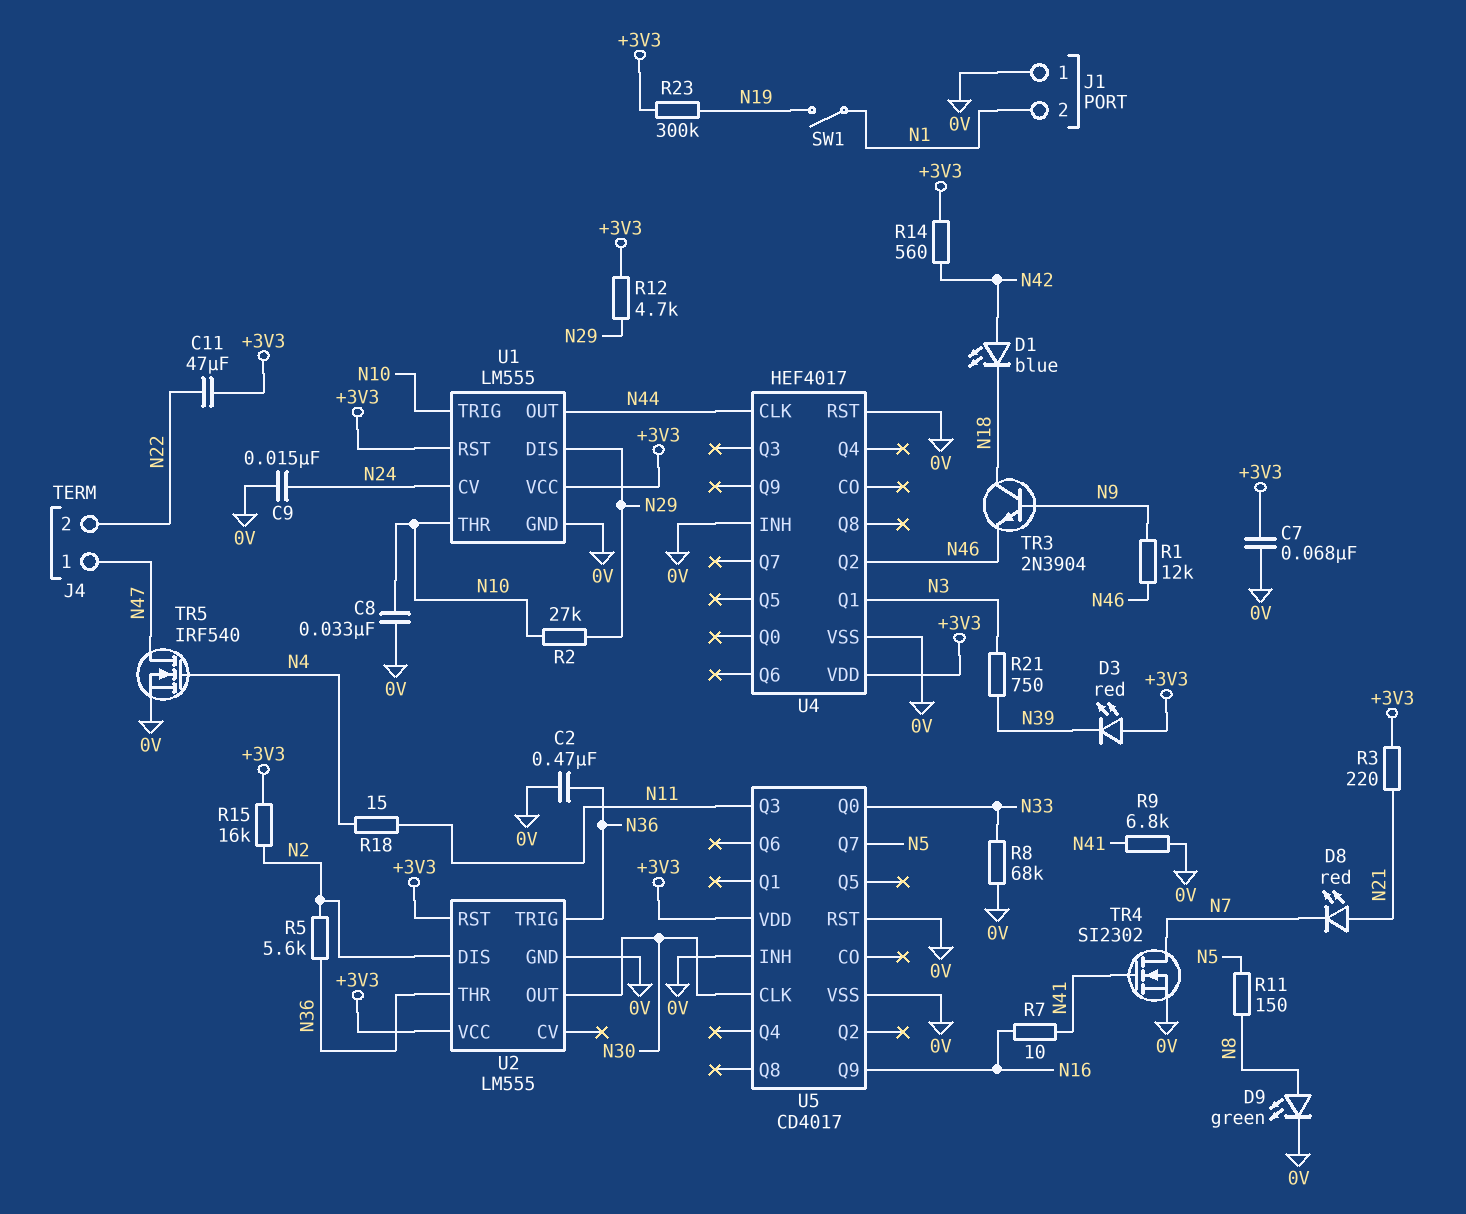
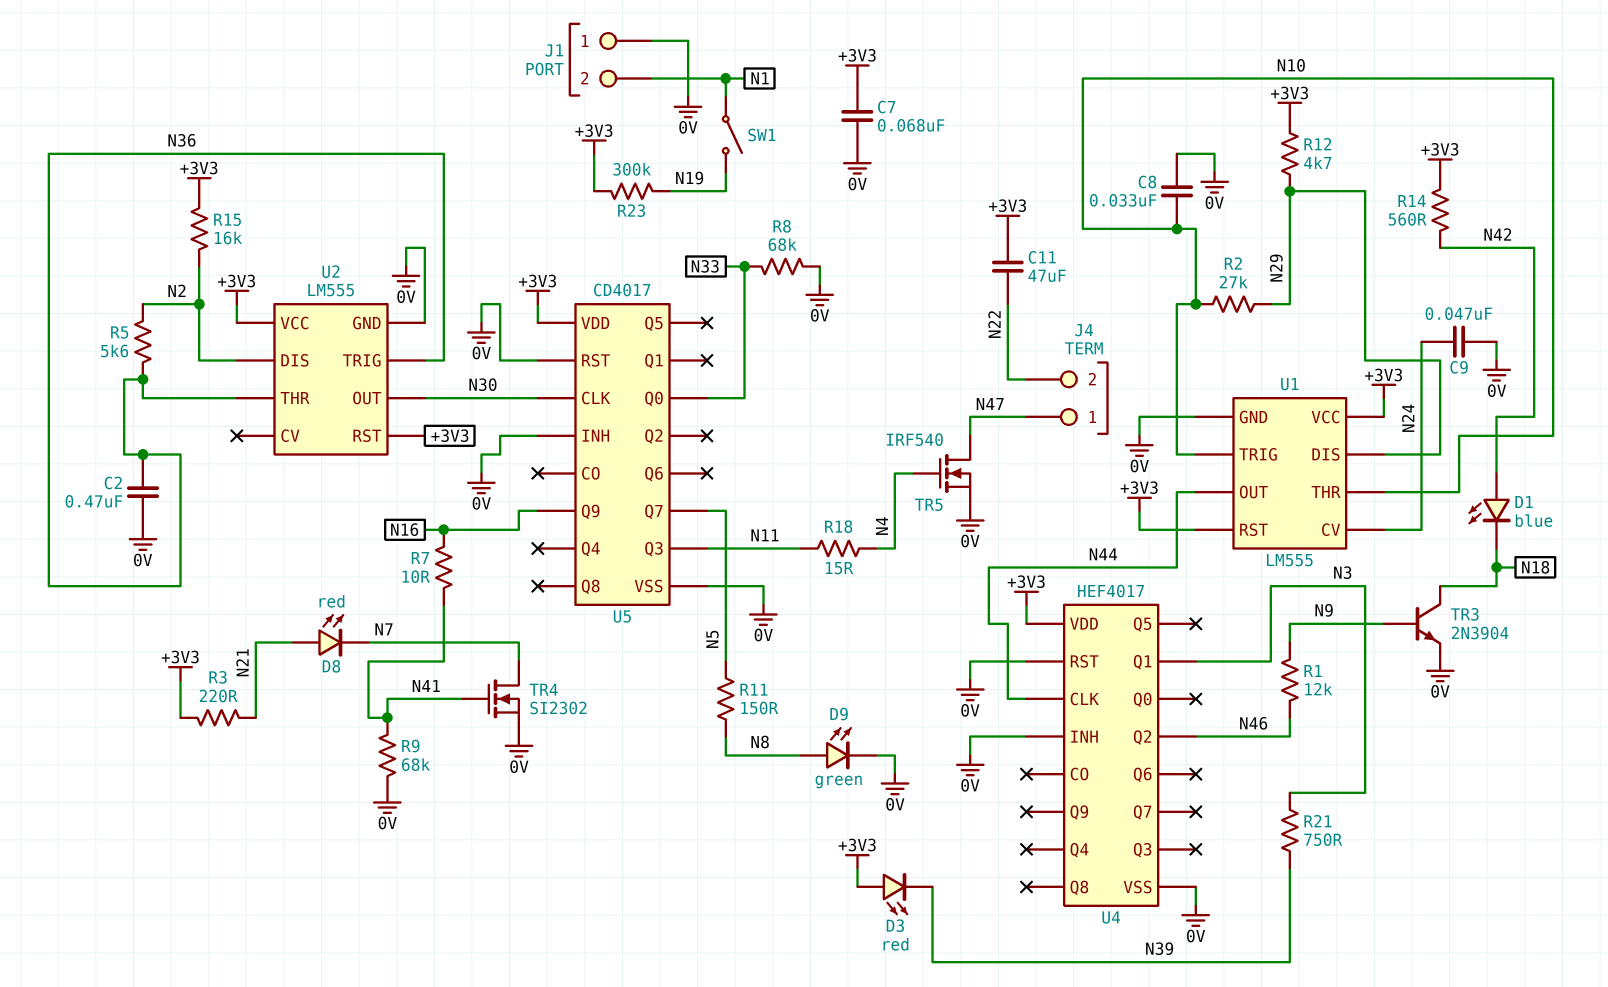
C9: 15nF (0V, N24) -> 47nF (0V, N24)
R9: 6.8k (0V, N41) -> 68k (0V, N41)
TR3: NPN 2N3904 (B N9, C N18, E N46) -> NPN 2N3904 (B N9, C N18, E 0V)

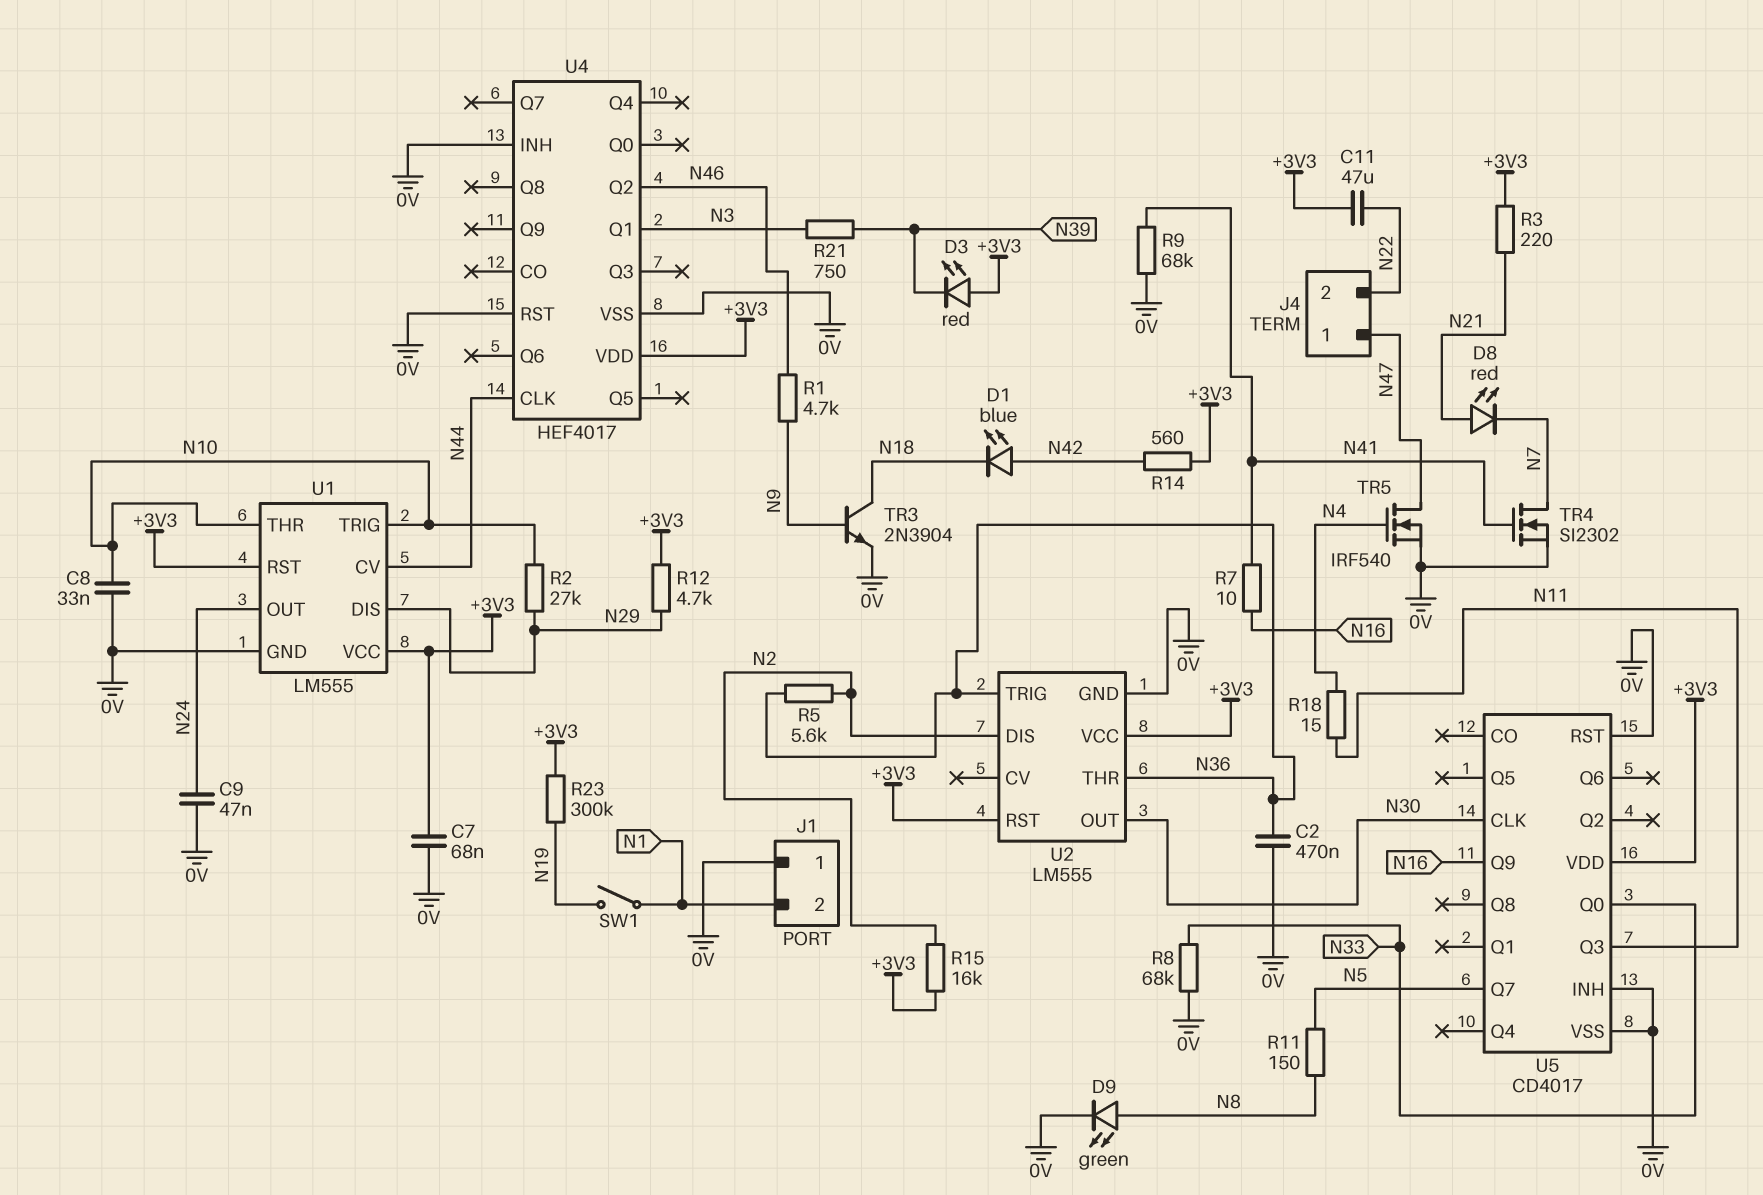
R1: 12k (N9, N46) -> 4.7k (N9, N46)
U1 pin CV: N24 -> N44
U1 pin OUT: N44 -> N24

